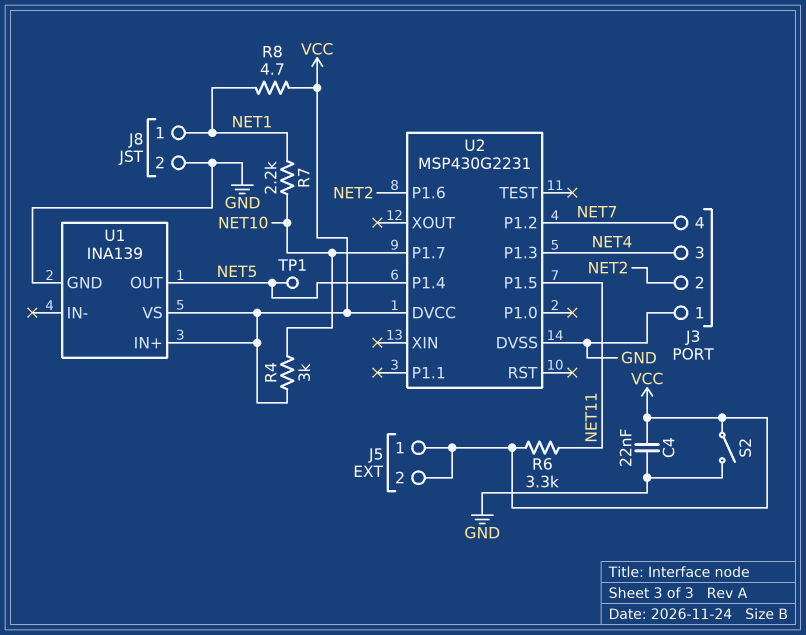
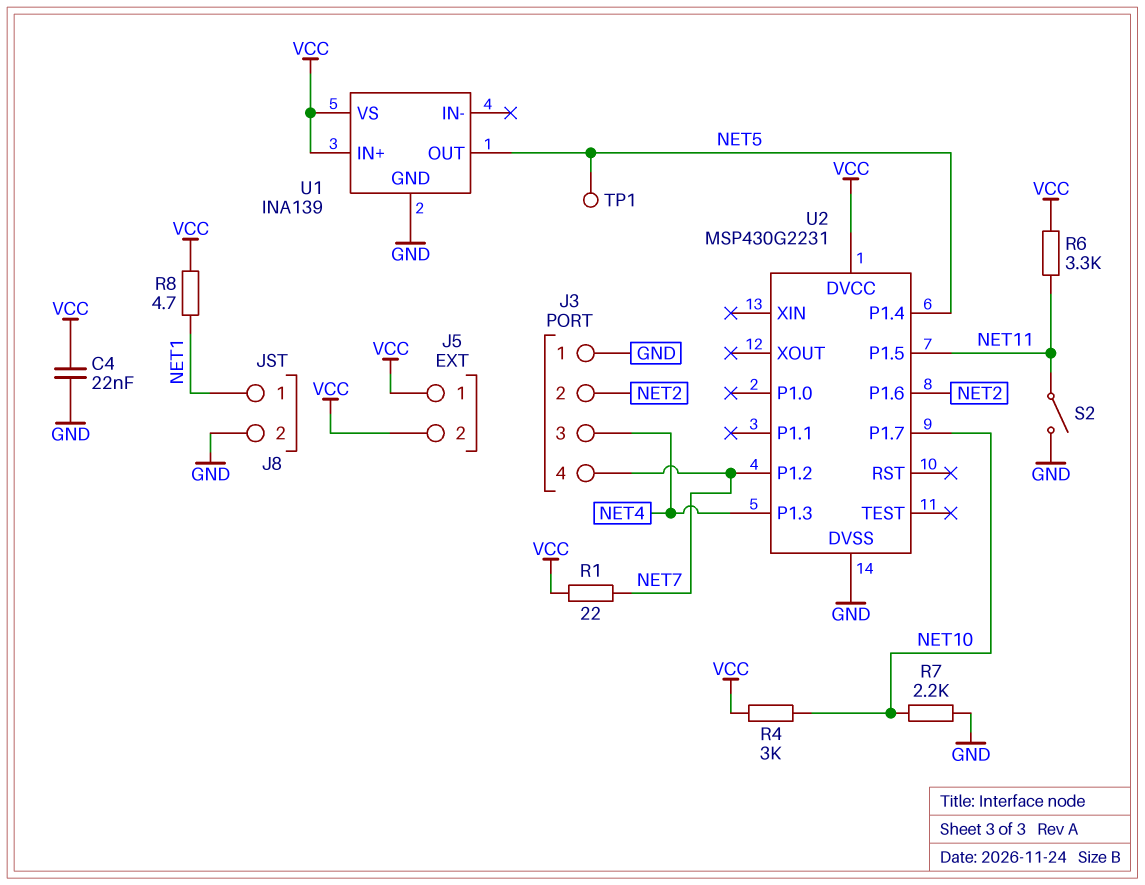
R1: none -> 22 (NET7, VCC)
R7: 2.2k (NET1, NET10) -> 2.2k (GND, NET10)
S2: switch (GND, VCC) -> switch (GND, NET11)

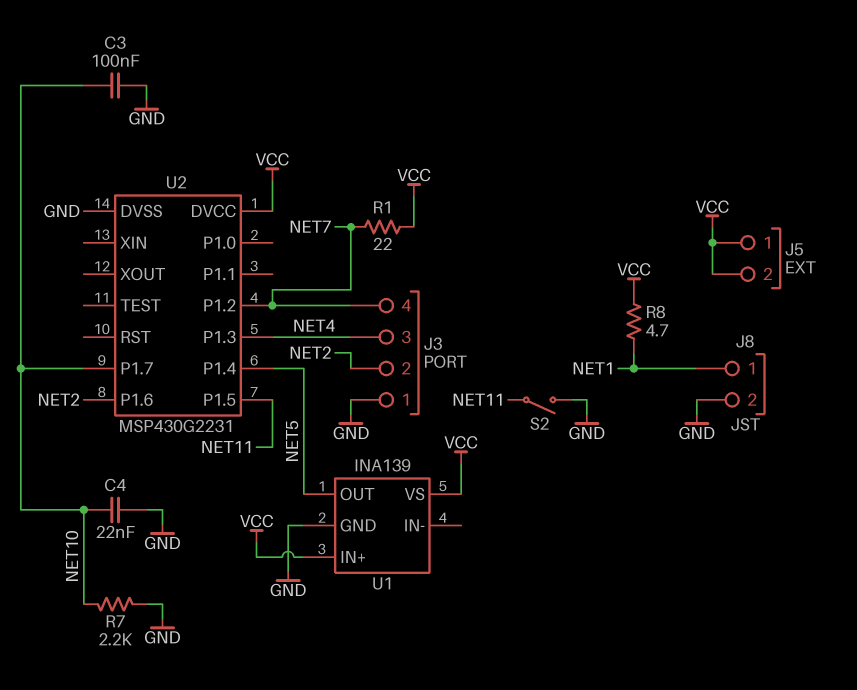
C3: none -> 100nF (GND, NET10)
C4: 22nF (GND, VCC) -> 22nF (GND, NET10)
R4: 3k (NET10, VCC) -> none
R6: 3.3k (NET11, VCC) -> none
TP1: test point (NET5) -> none

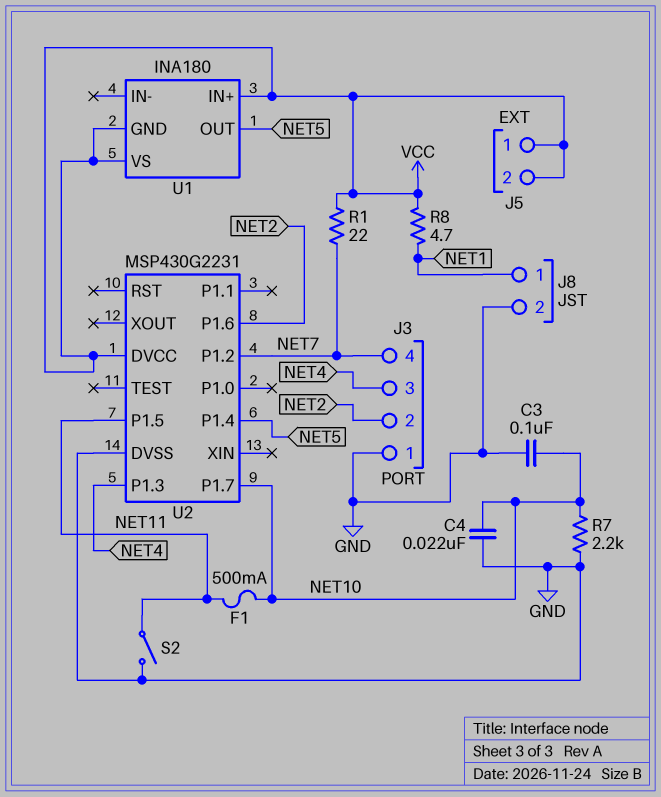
F1: none -> 500mA (NET10, NET11)
U1: INA139 -> INA180
U1 pin GND: GND -> VCC

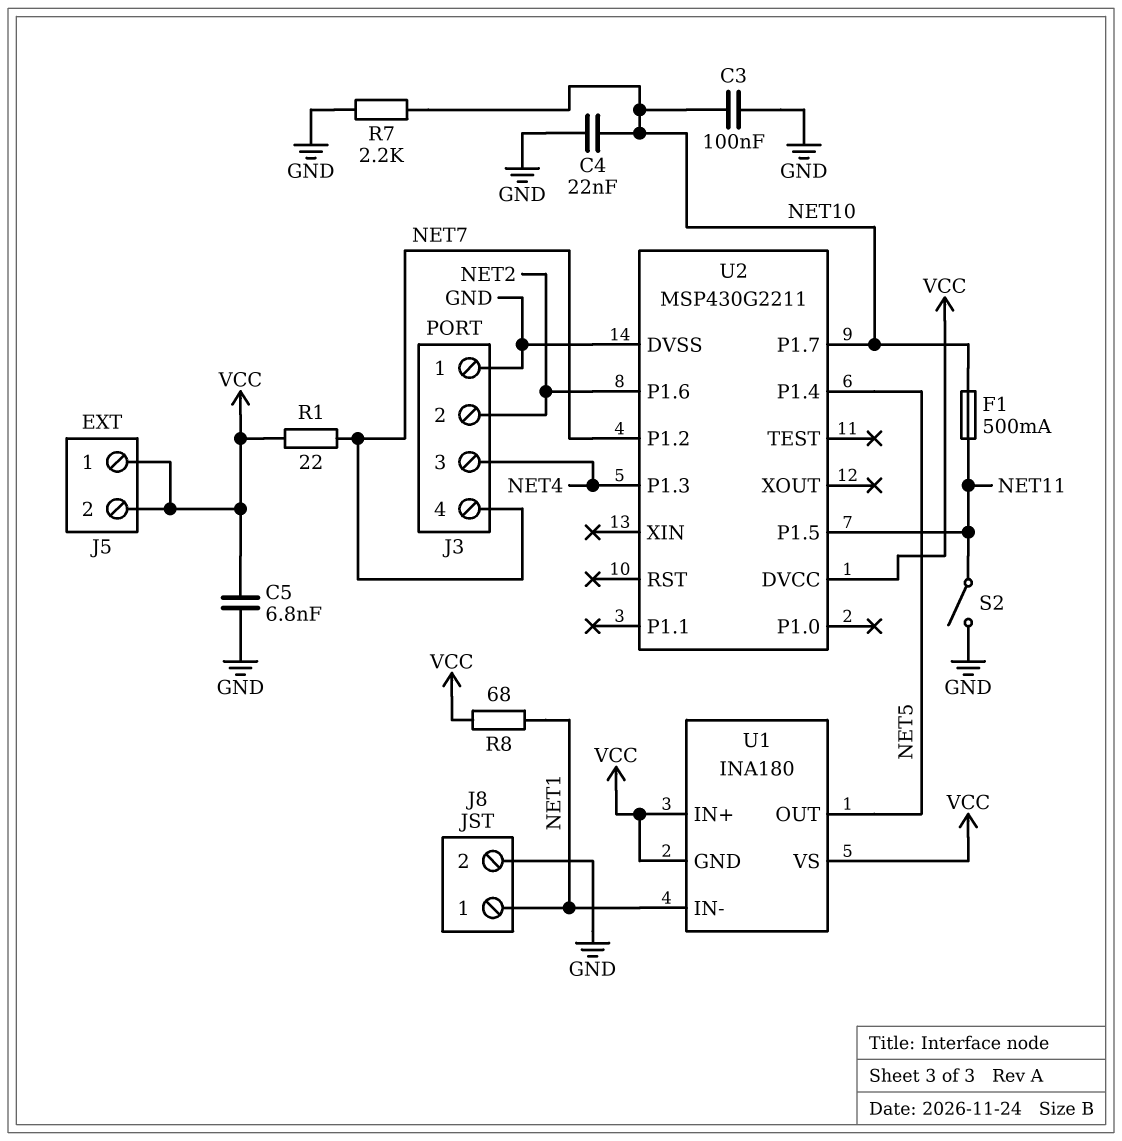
C5: none -> 6.8nF (GND, VCC)
R8: 4.7 (NET1, VCC) -> 68 (NET1, VCC)
U1 pin IN-: none -> NET1
U2: MSP430G2231 -> MSP430G2211

